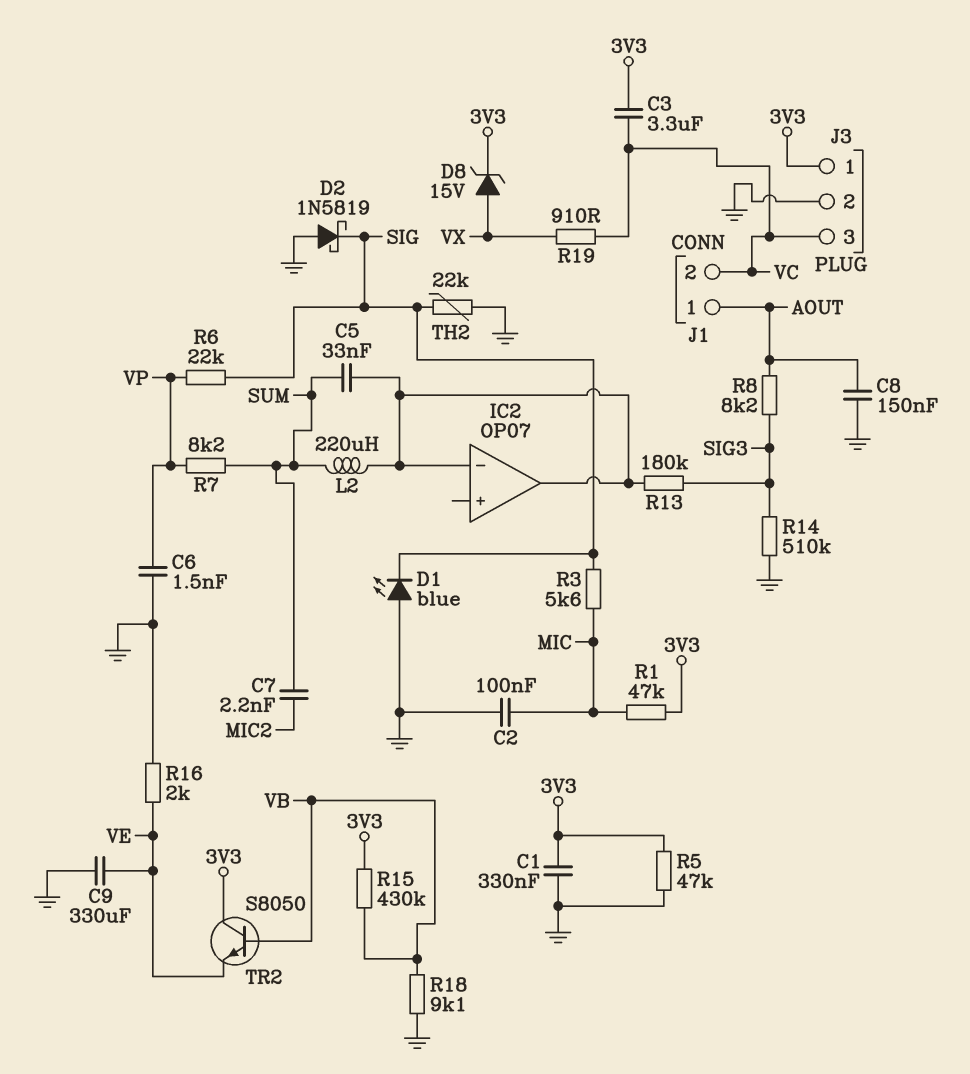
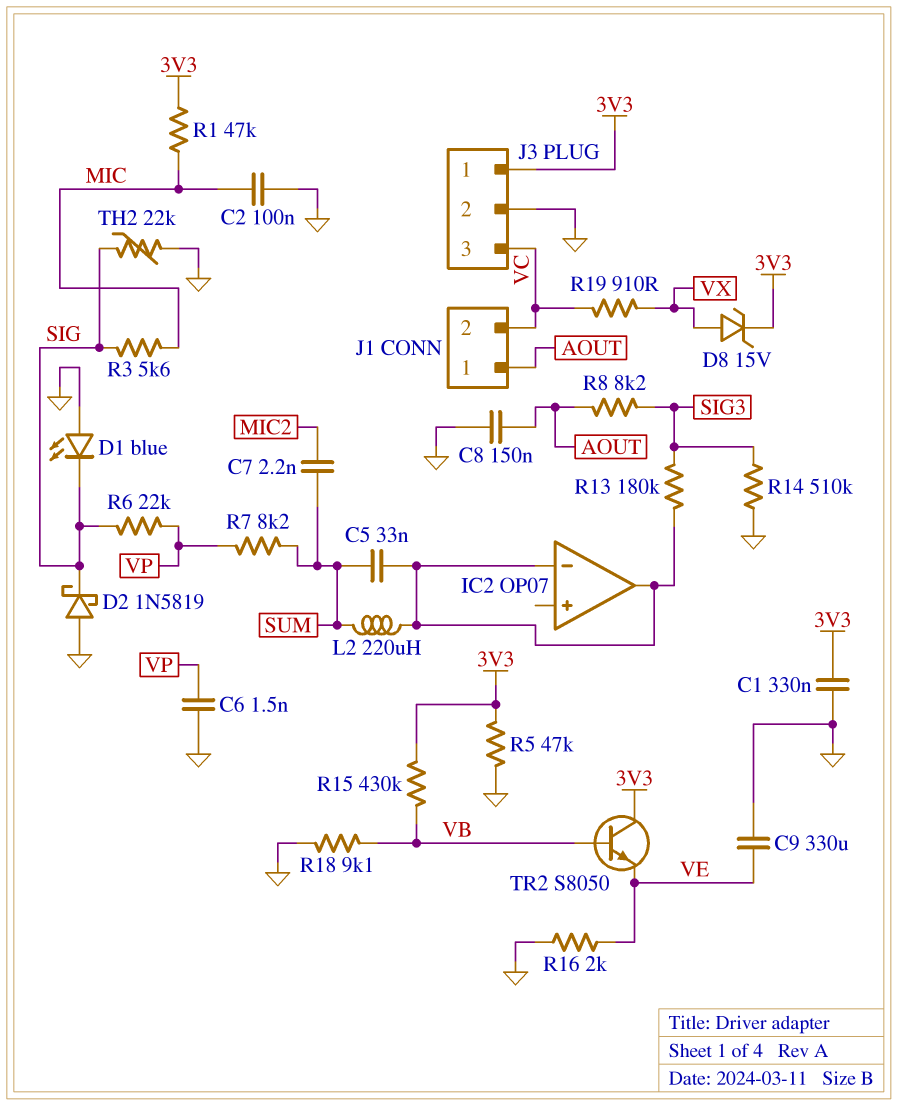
C3: 3.3uF (3V3, VC) -> none

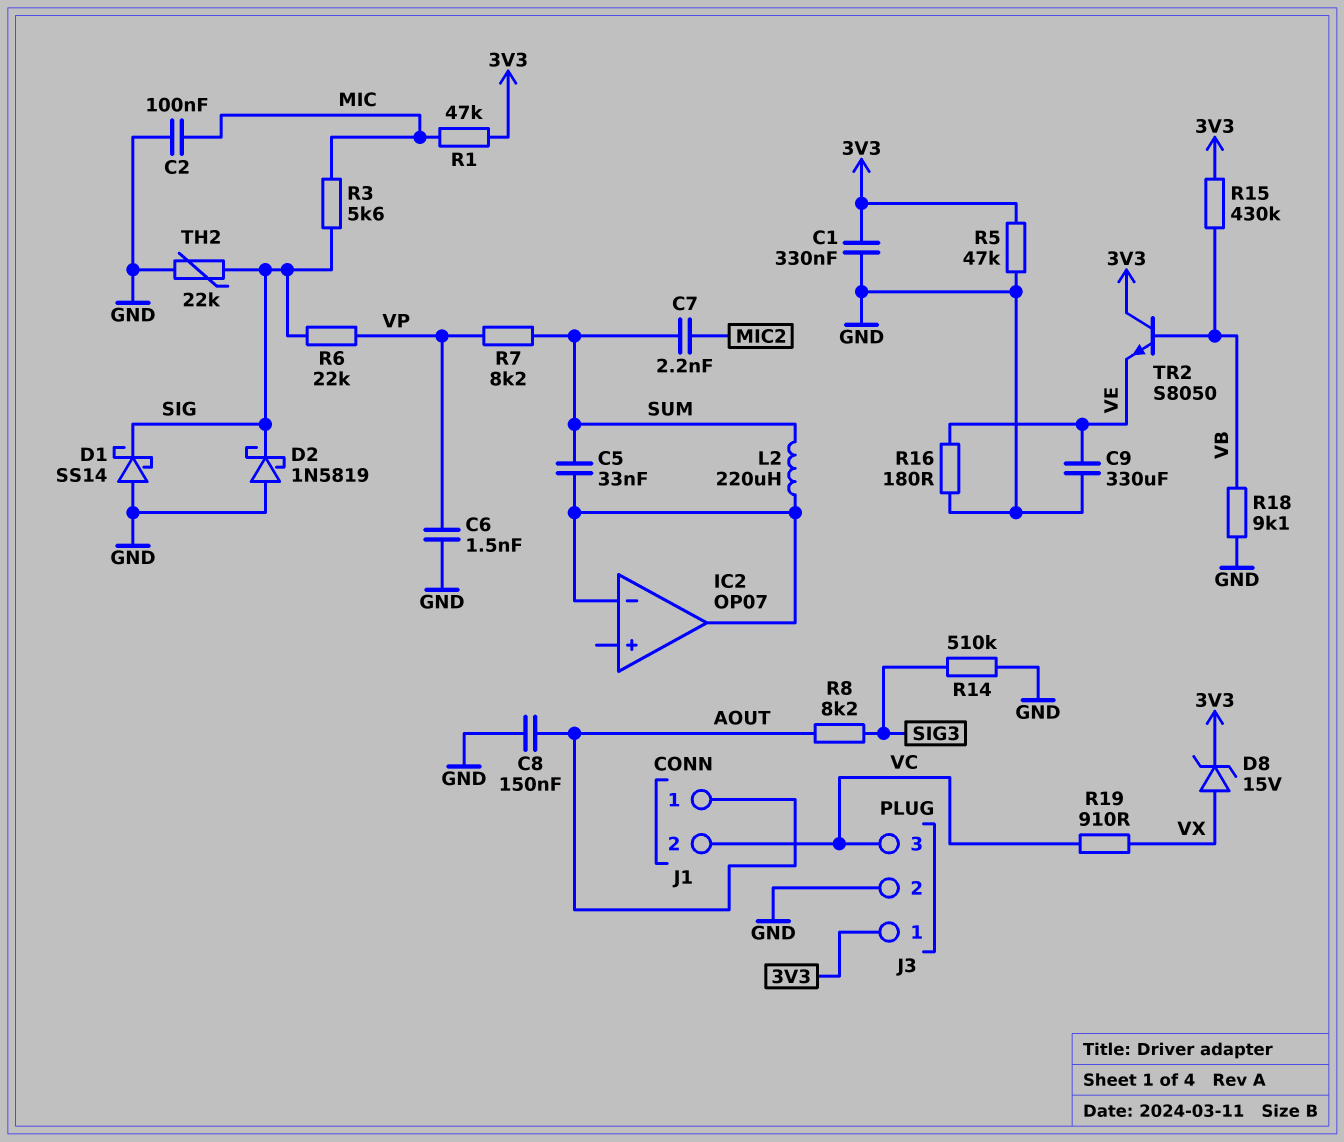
D1: LED blue (A GND, K SIG) -> schottky SS14 (A GND, K SIG)
R13: 180k (IC2/in-, SIG3) -> none
R16: 2k (GND, VE) -> 180 (GND, VE)

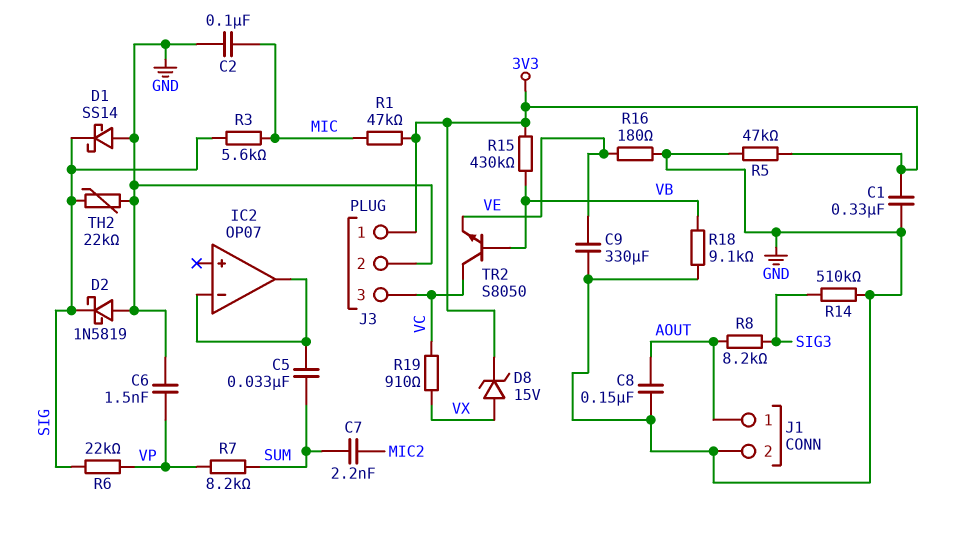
J1 pin 2: VC -> GND
L2: 220uH (IC2/in-, SUM) -> none
TR2: NPN S8050 (B VB, C 3V3, E VE) -> NPN S8050 (B VB, C VC, E VE)

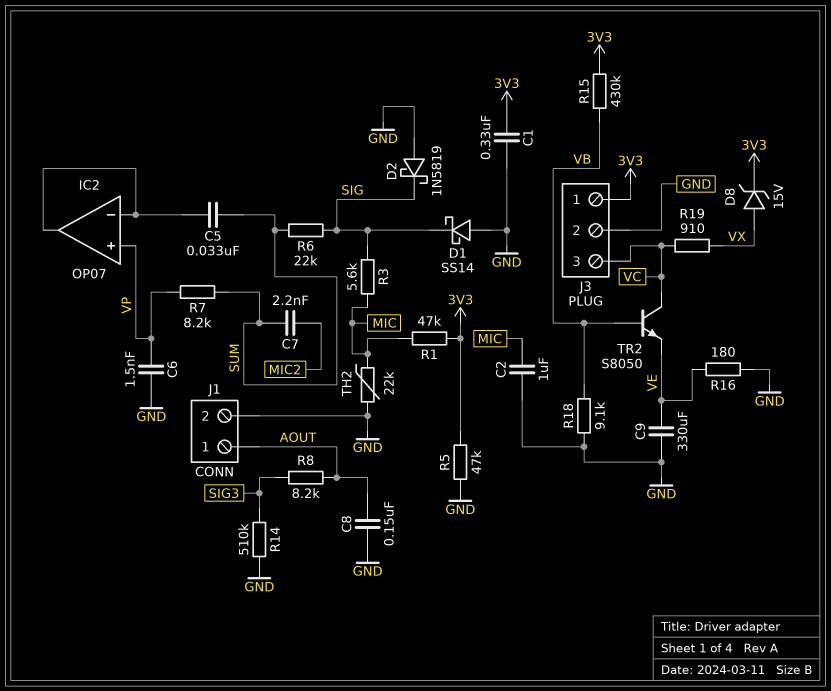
C2: 100nF (GND, MIC) -> 1uF (GND, MIC)
IC2 pin in+: none -> VP
R6: 22k (SIG, VP) -> 22k (SIG, SUM)
TH2: 22k (GND, SIG) -> 22k (GND, MIC)

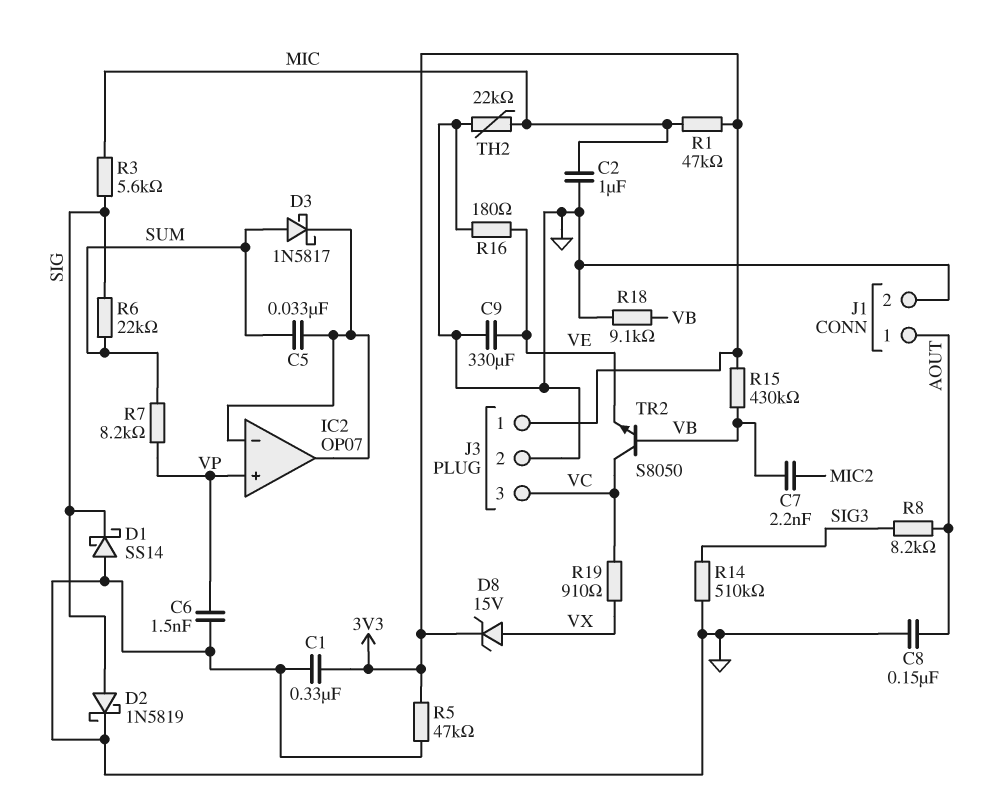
C7: 2.2nF (MIC2, SUM) -> 2.2nF (MIC2, VB)
D2: schottky 1N5819 (A GND, K SIG) -> schottky 1N5819 (A SIG, K GND)
D3: none -> schottky 1N5817 (A SUM, K IC2/in-)

